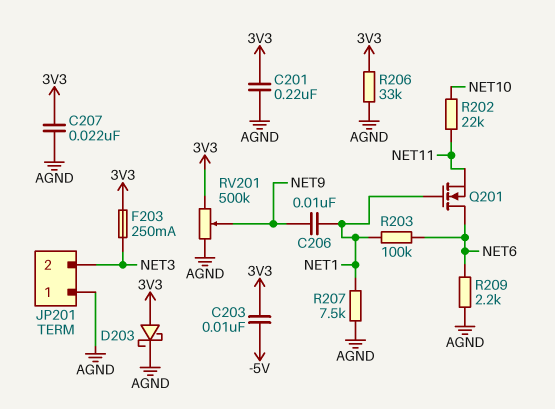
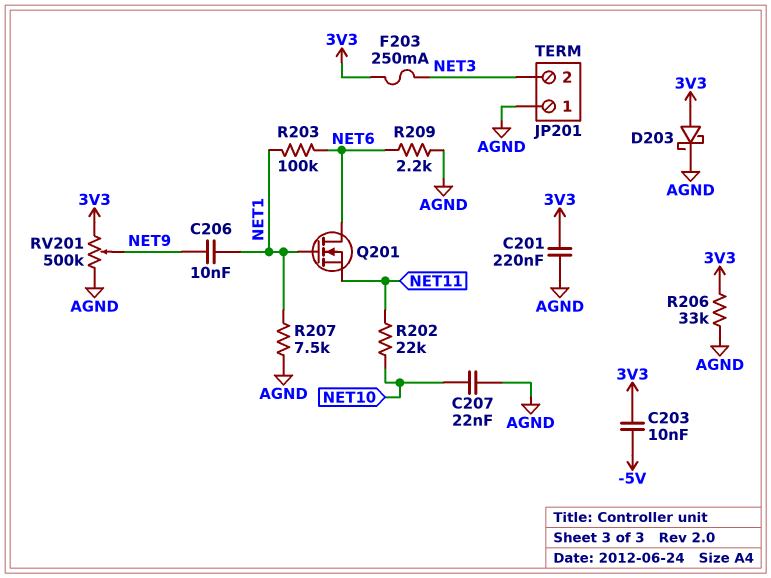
C207: 22nF (3V3, AGND) -> 22nF (AGND, NET10)

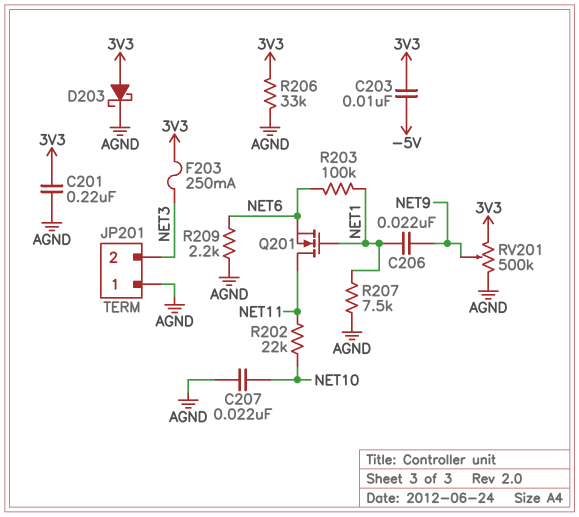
C206: 10nF (NET1, NET9) -> 22nF (NET1, NET9)
Q201: NMOS (G NET1, D NET6, S NET11) -> NMOS (G NET1, D NET11, S NET6)

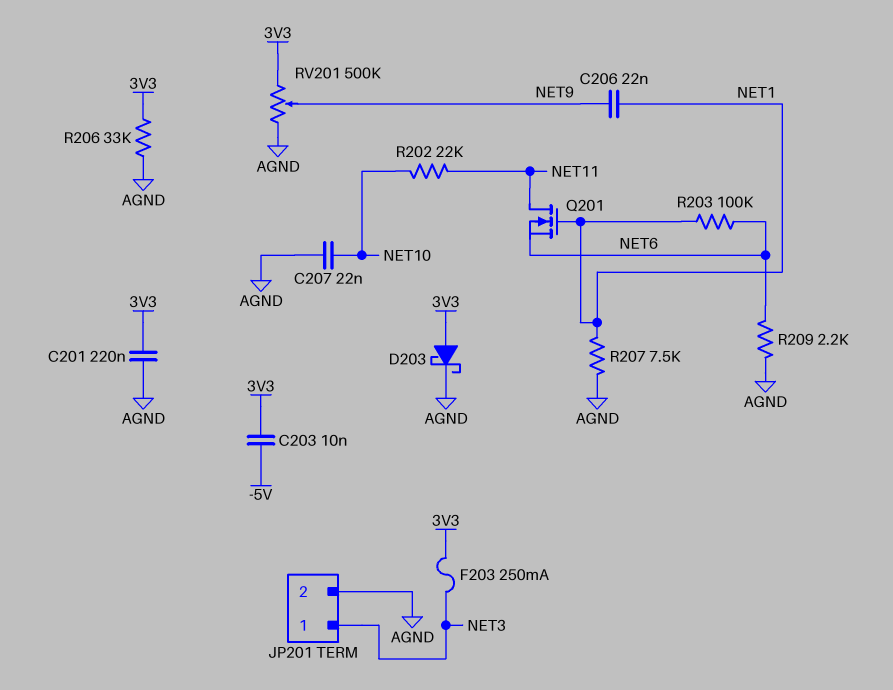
JP201 pin 1: AGND -> NET3
JP201 pin 2: NET3 -> AGND

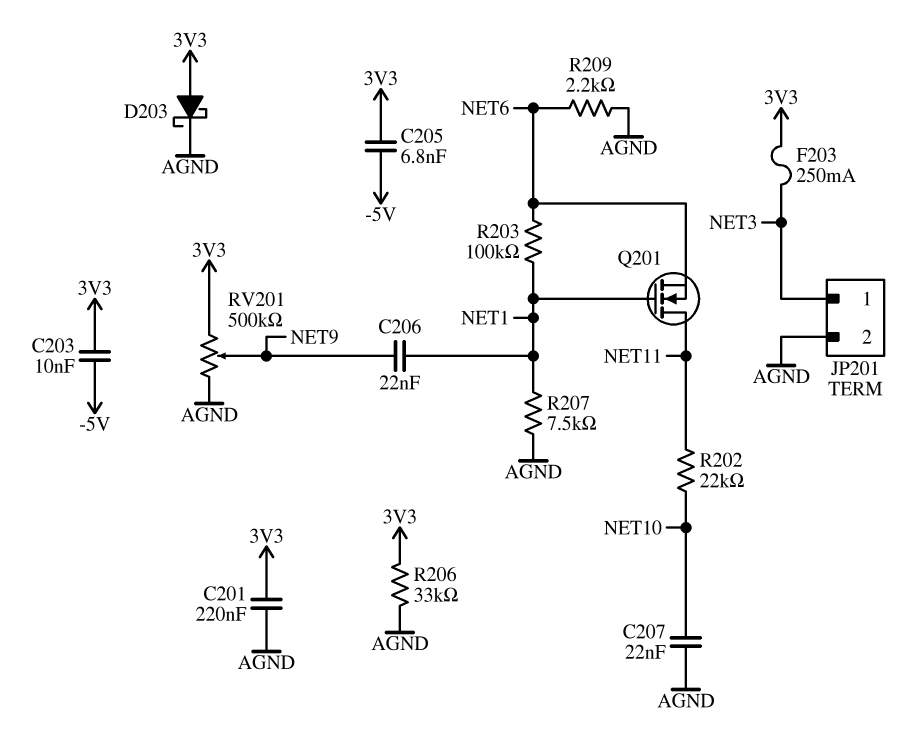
C205: none -> 6.8nF (-5V, 3V3)

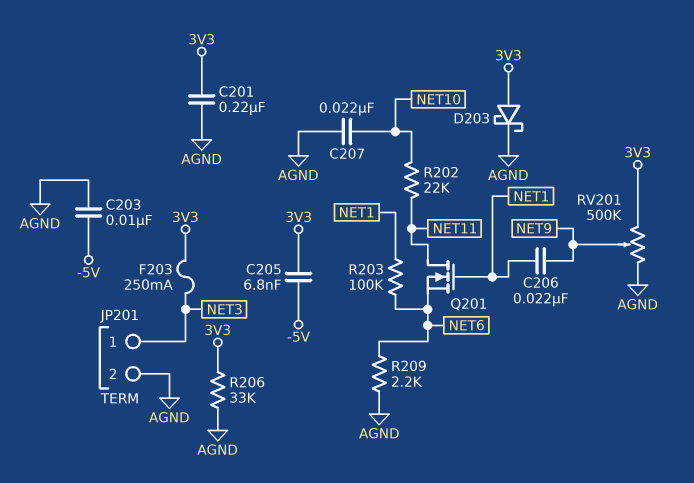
C203: 10nF (-5V, 3V3) -> 10nF (-5V, AGND)
R207: 7.5k (AGND, NET1) -> none

